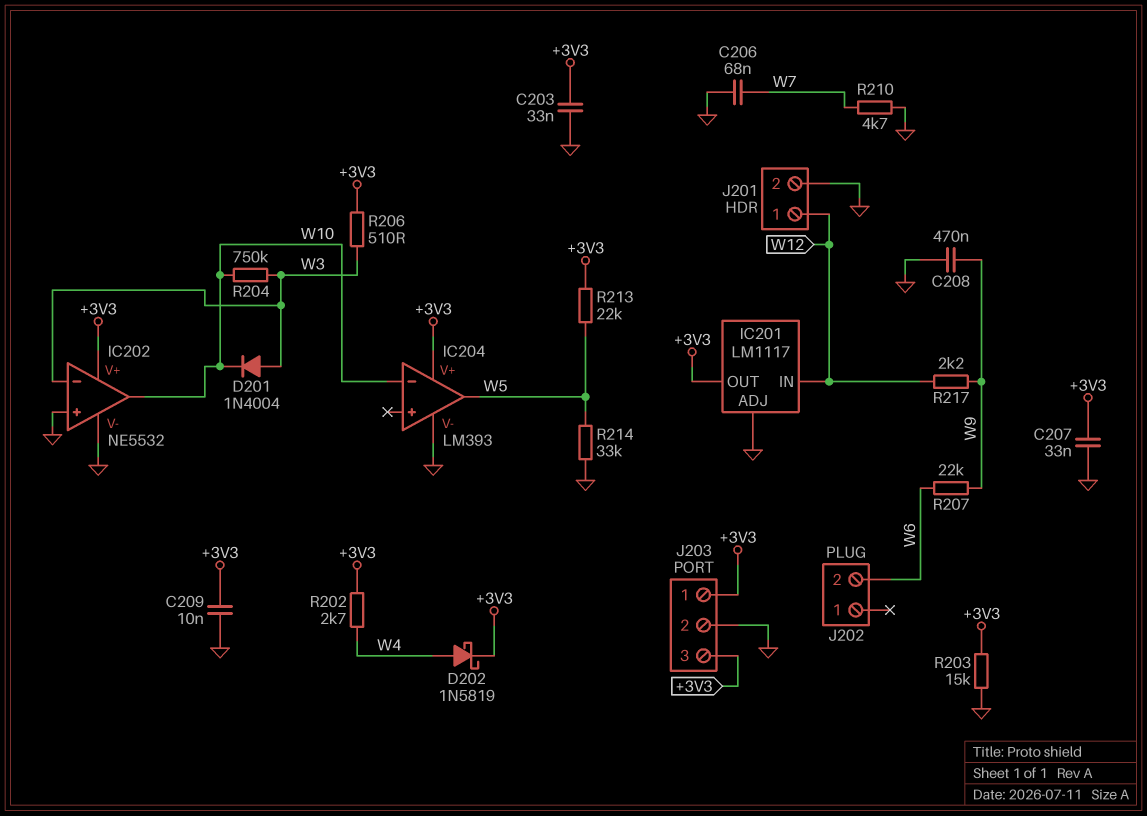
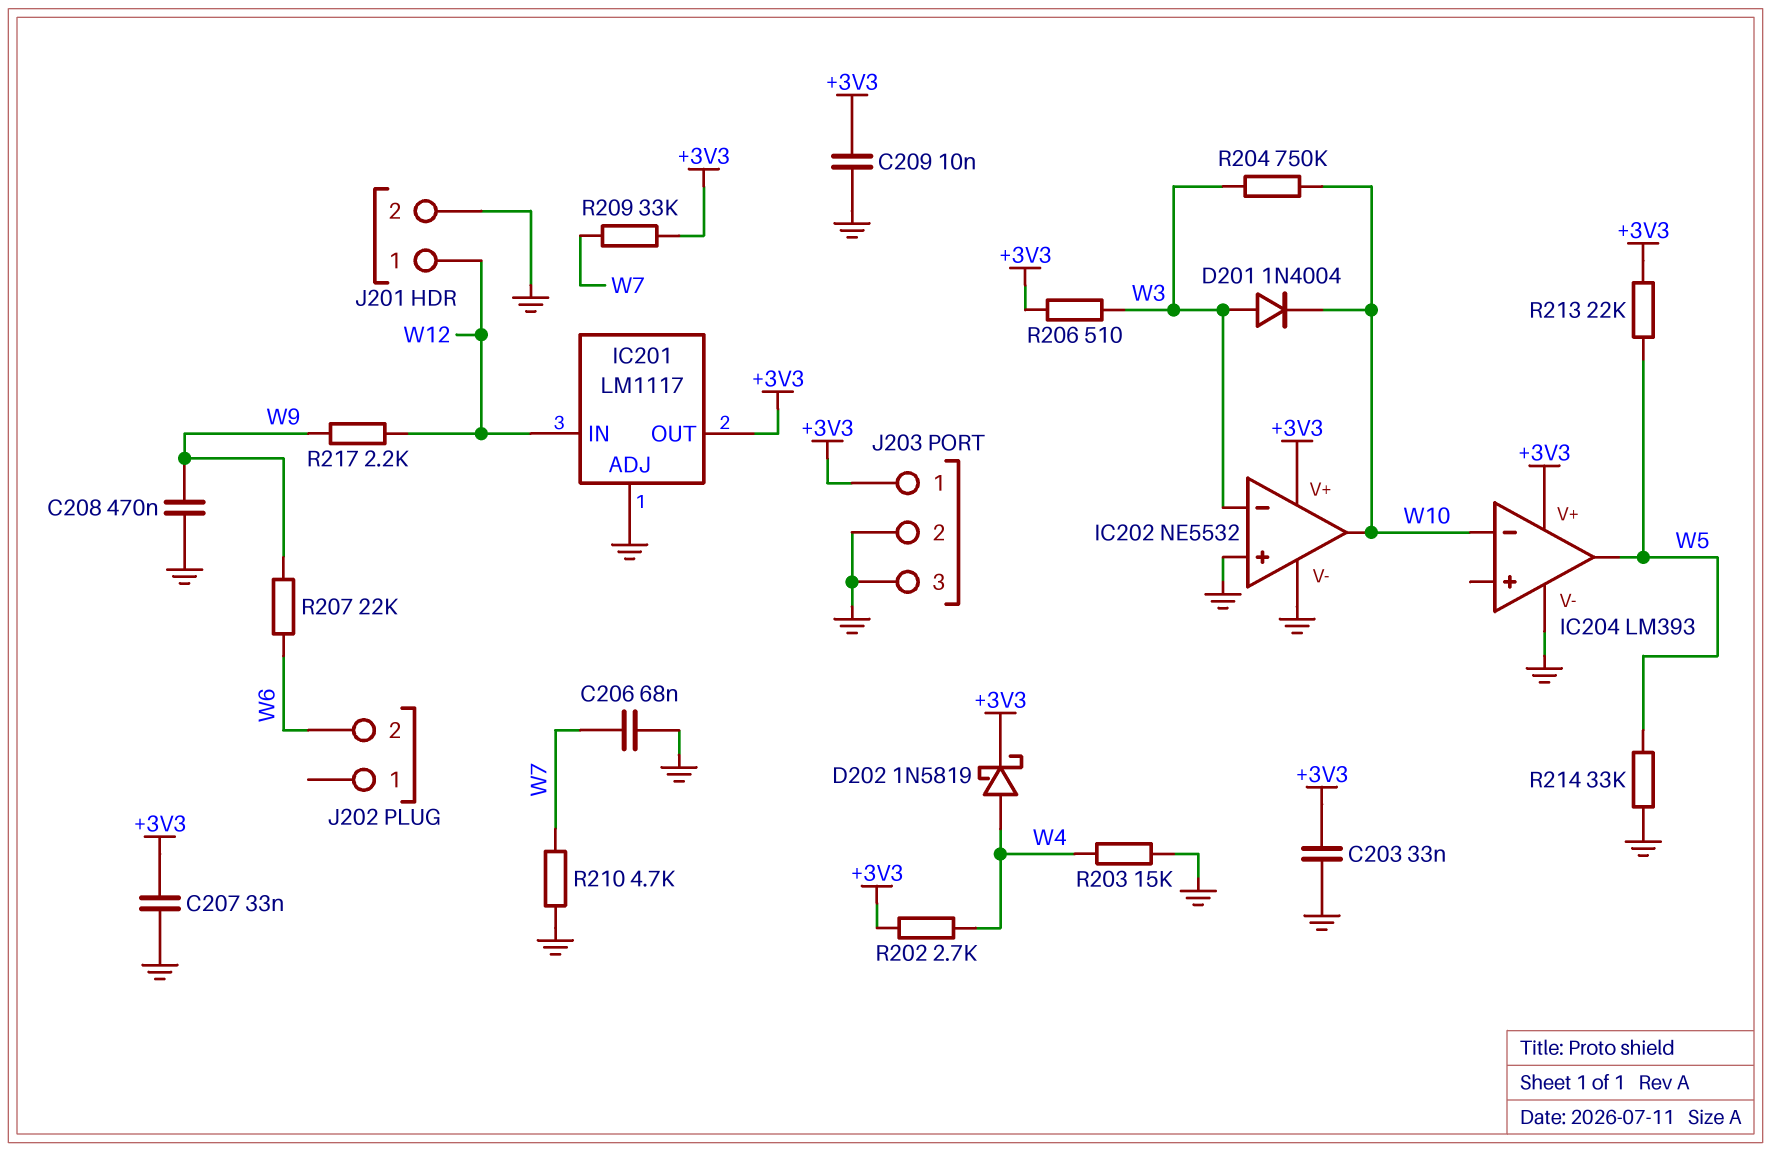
J203 pin 3: +3V3 -> GND
R203: 15k (+3V3, GND) -> 15k (GND, W4)
R209: none -> 33k (+3V3, W7)

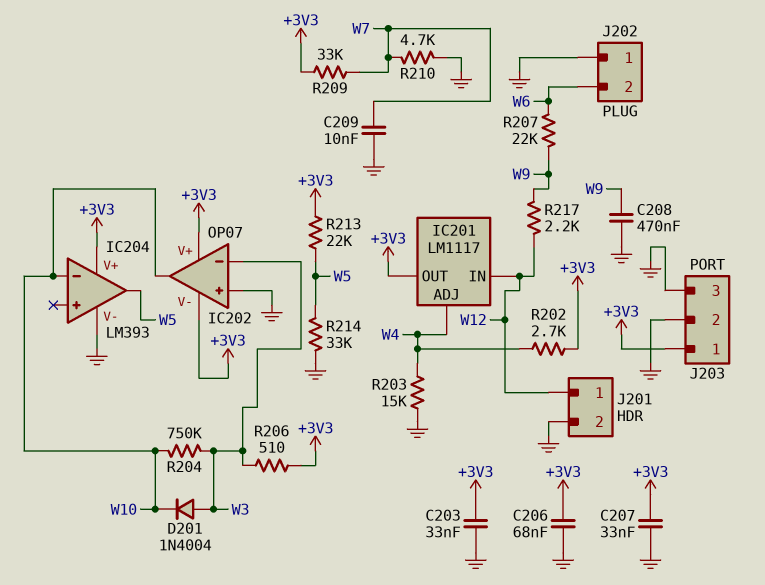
C206: 68nF (GND, W7) -> 68nF (+3V3, GND)
C209: 10nF (+3V3, GND) -> 10nF (GND, W7)
D202: schottky 1N5819 (A W4, K +3V3) -> none
IC201 pin ADJ: GND -> W4
IC202: NE5532 -> OP07
IC202 pin V-: GND -> +3V3
J202 pin 1: none -> GND

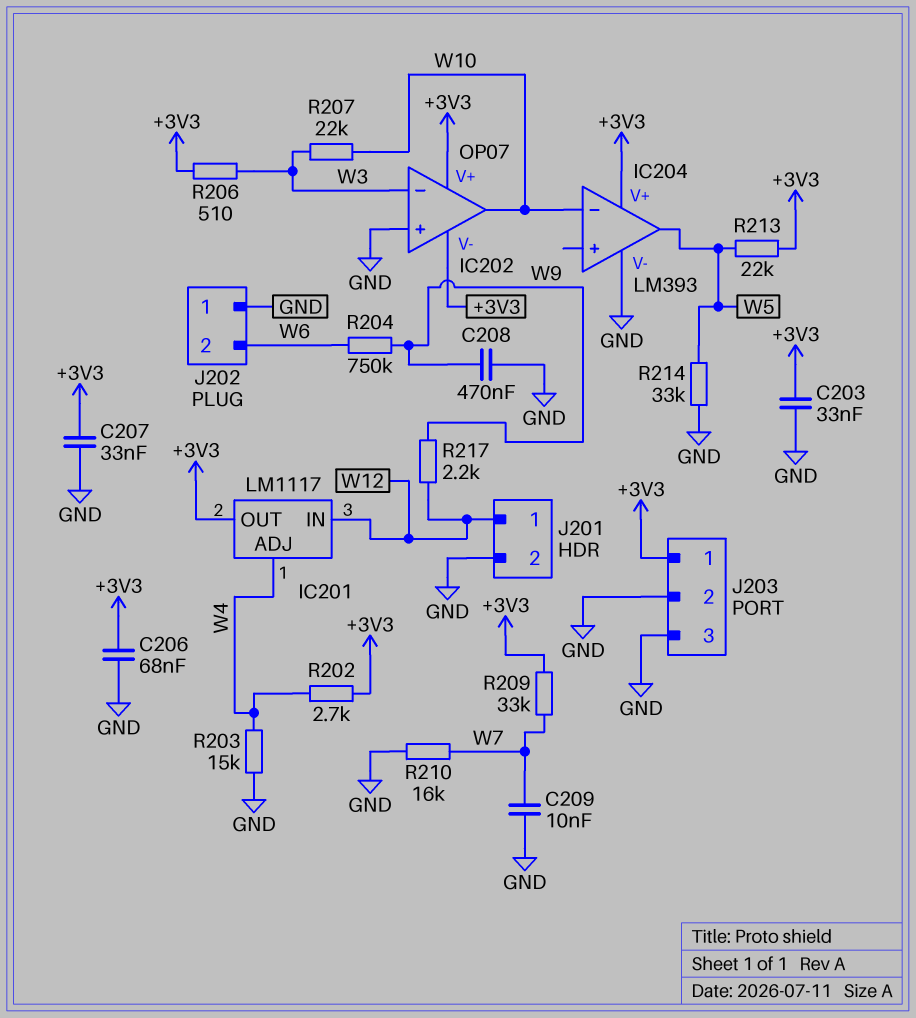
D201: diode 1N4004 (A W3, K W10) -> none
R204: 750k (W3, W10) -> 750k (W6, W9)
R207: 22k (W6, W9) -> 22k (W3, W10)
R210: 4.7k (GND, W7) -> 16k (GND, W7)

